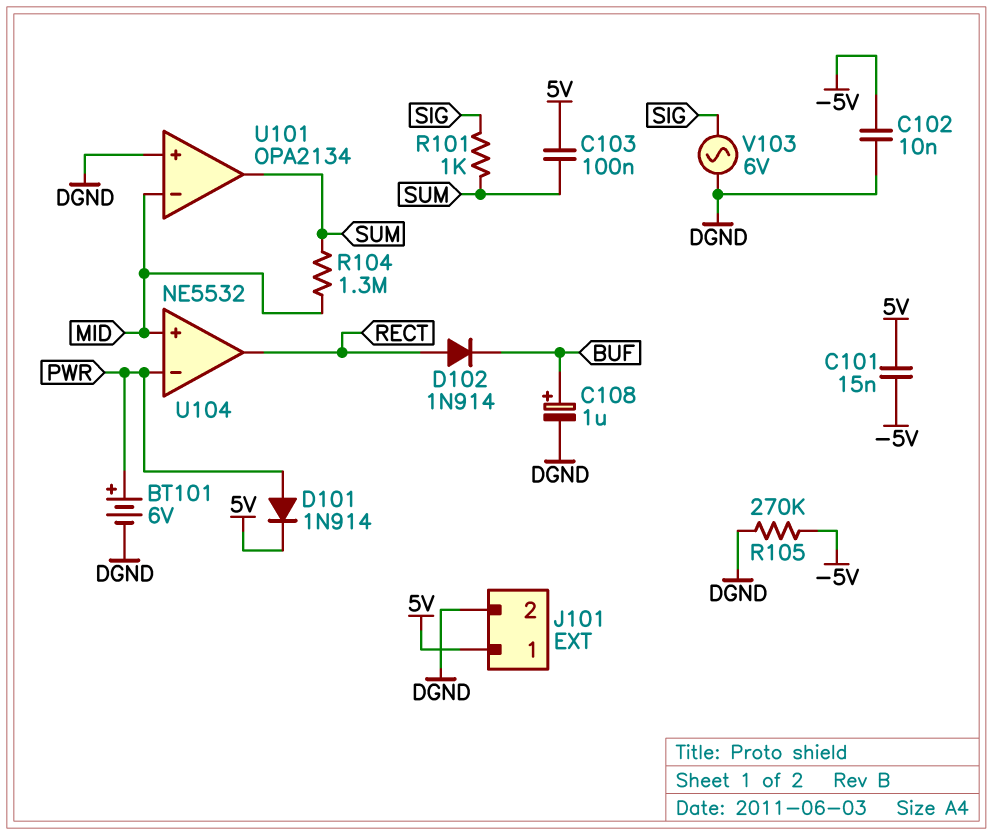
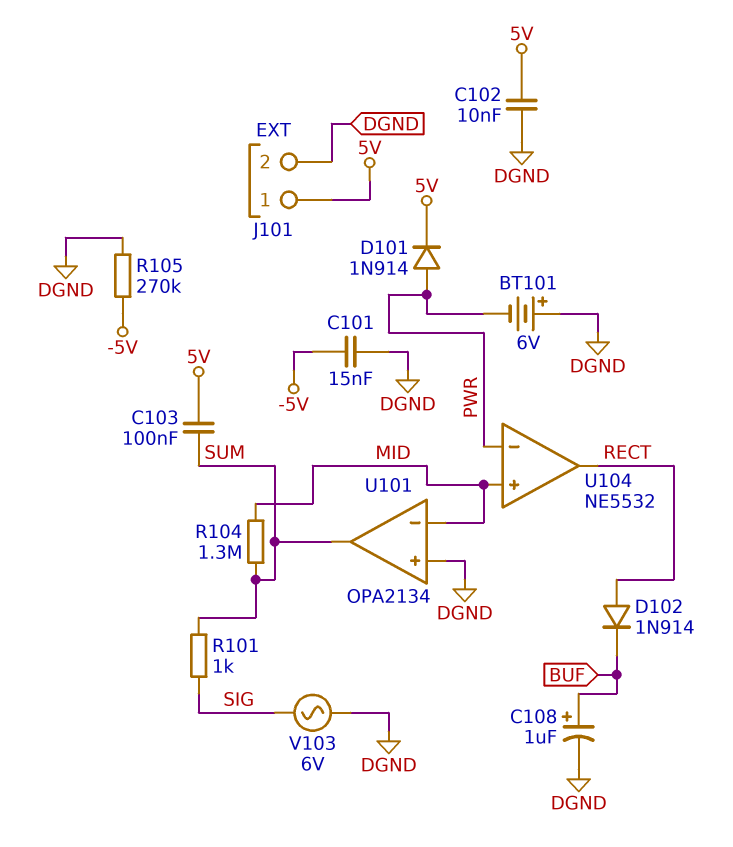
BT101: 6V (plus PWR, minus DGND) -> 6V (plus DGND, minus PWR)
C101: 15nF (-5V, 5V) -> 15nF (-5V, DGND)
C102: 10nF (-5V, DGND) -> 10nF (5V, DGND)

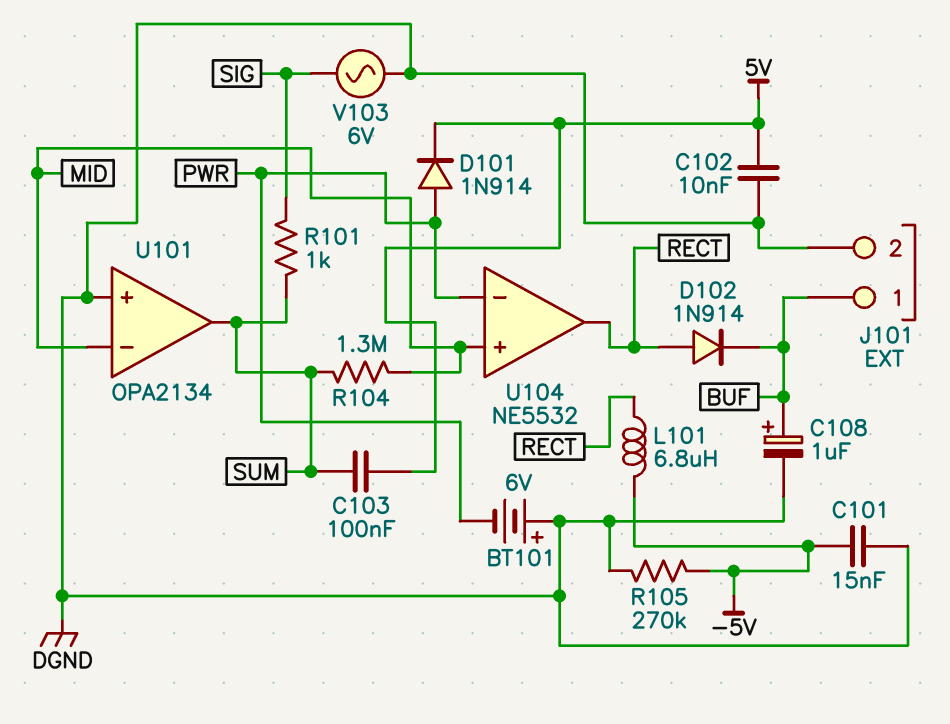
J101 pin 1: 5V -> BUF
L101: none -> 6.8uH (-5V, RECT)

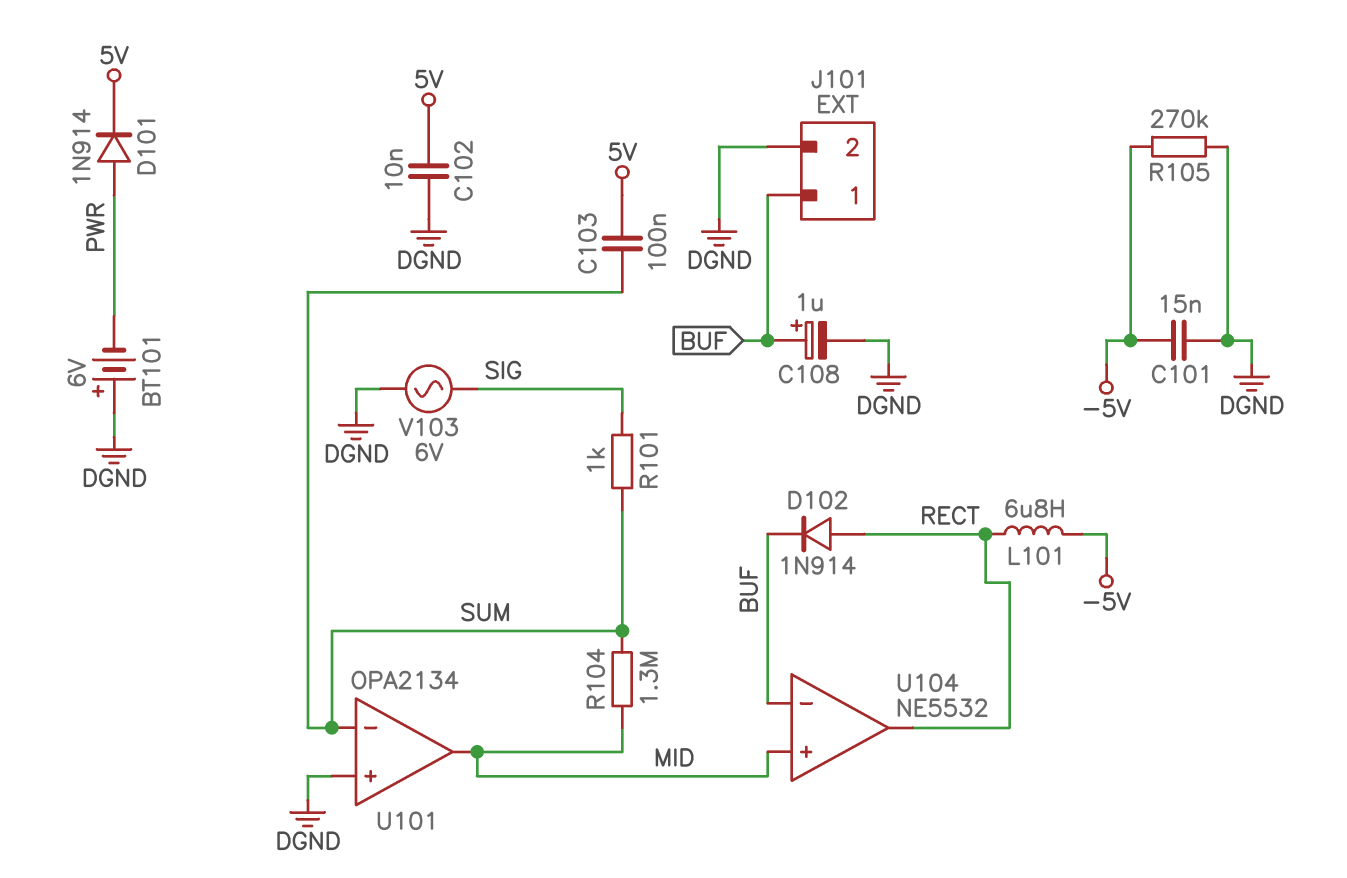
U101 pin in-: MID -> SUM
U101 pin out: SUM -> MID
U104 pin in-: PWR -> BUF

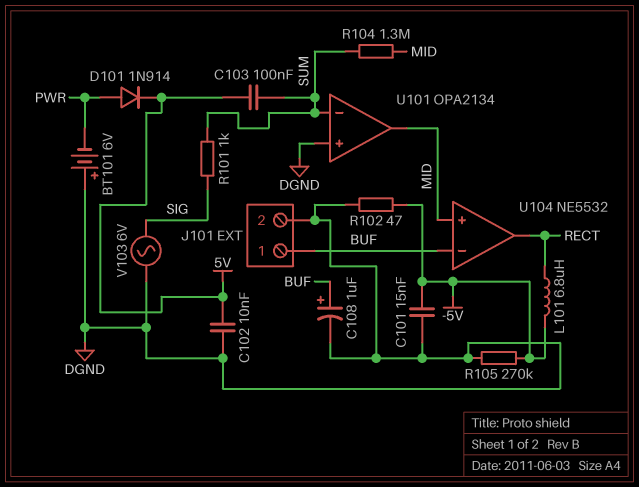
D102: diode 1N914 (A RECT, K BUF) -> none
R102: none -> 47 (-5V, DGND)

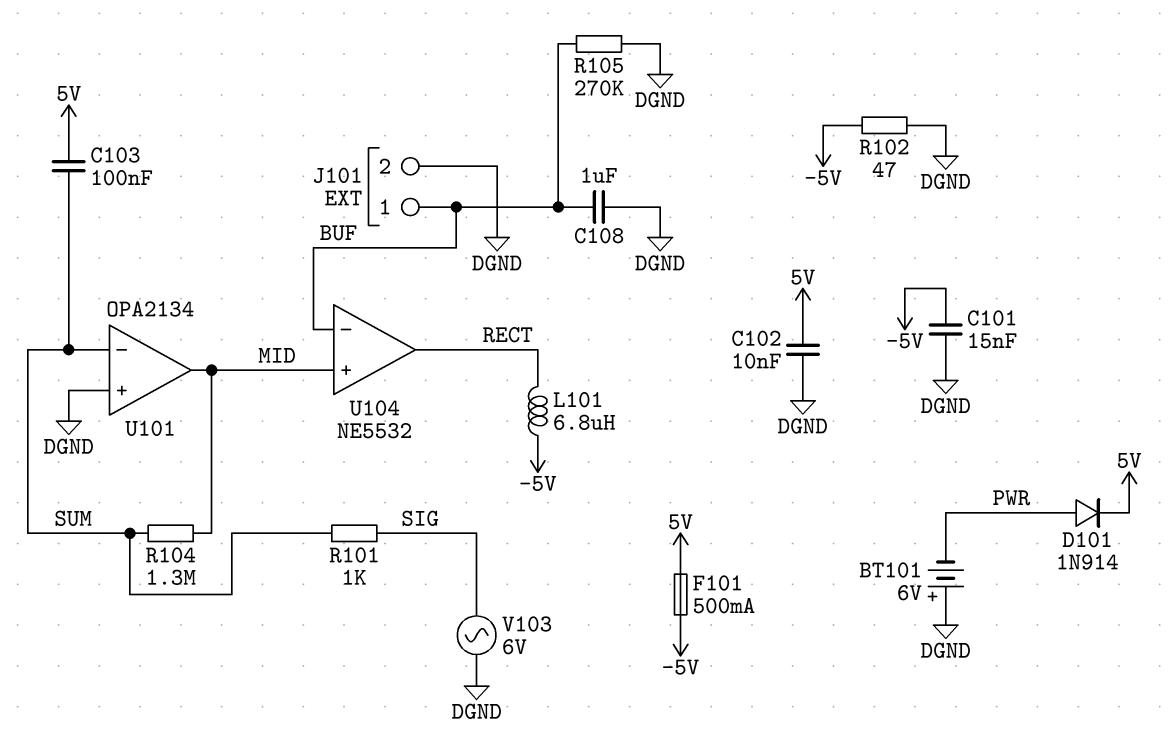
C108: 1uF (plus BUF, minus DGND) -> 1uF (BUF, DGND)
F101: none -> 500mA (-5V, 5V)
R105: 270k (-5V, DGND) -> 270k (BUF, DGND)

